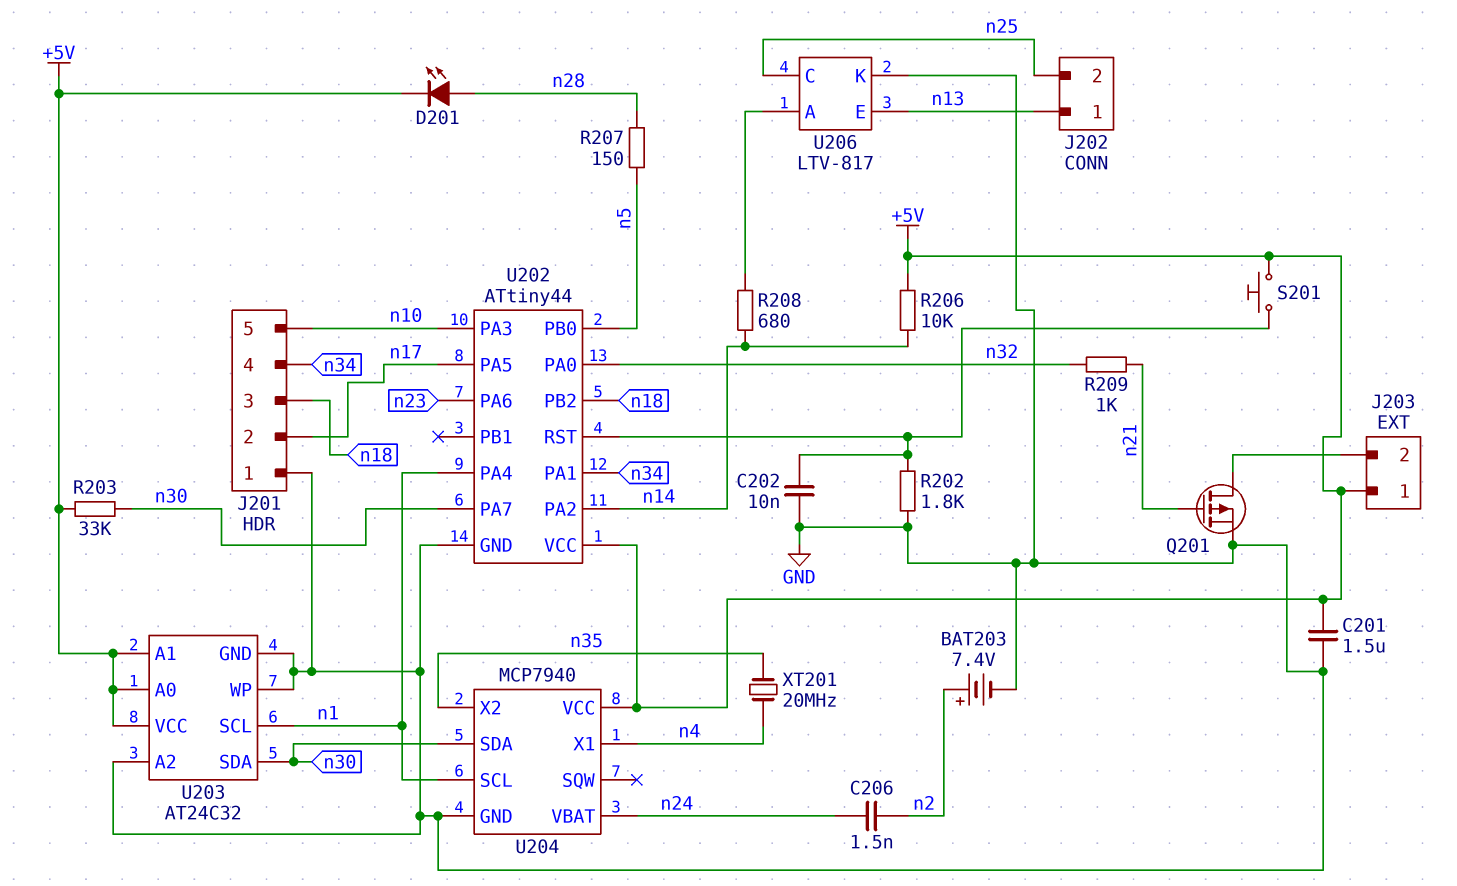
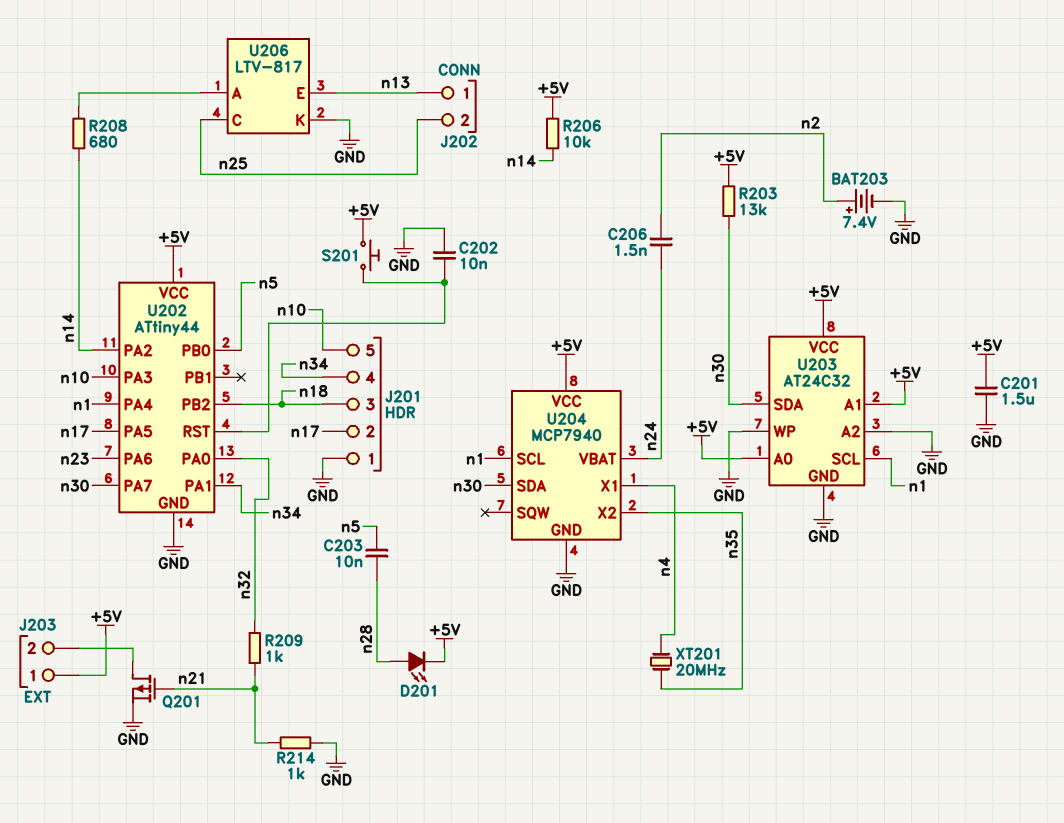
C203: none -> 10nF (n5, n28)
R202: 1.8k (GND, U202/RST) -> none
R203: 33k (+5V, n30) -> 13k (+5V, n30)
R207: 150 (n5, n28) -> none
R214: none -> 1k (GND, n21)

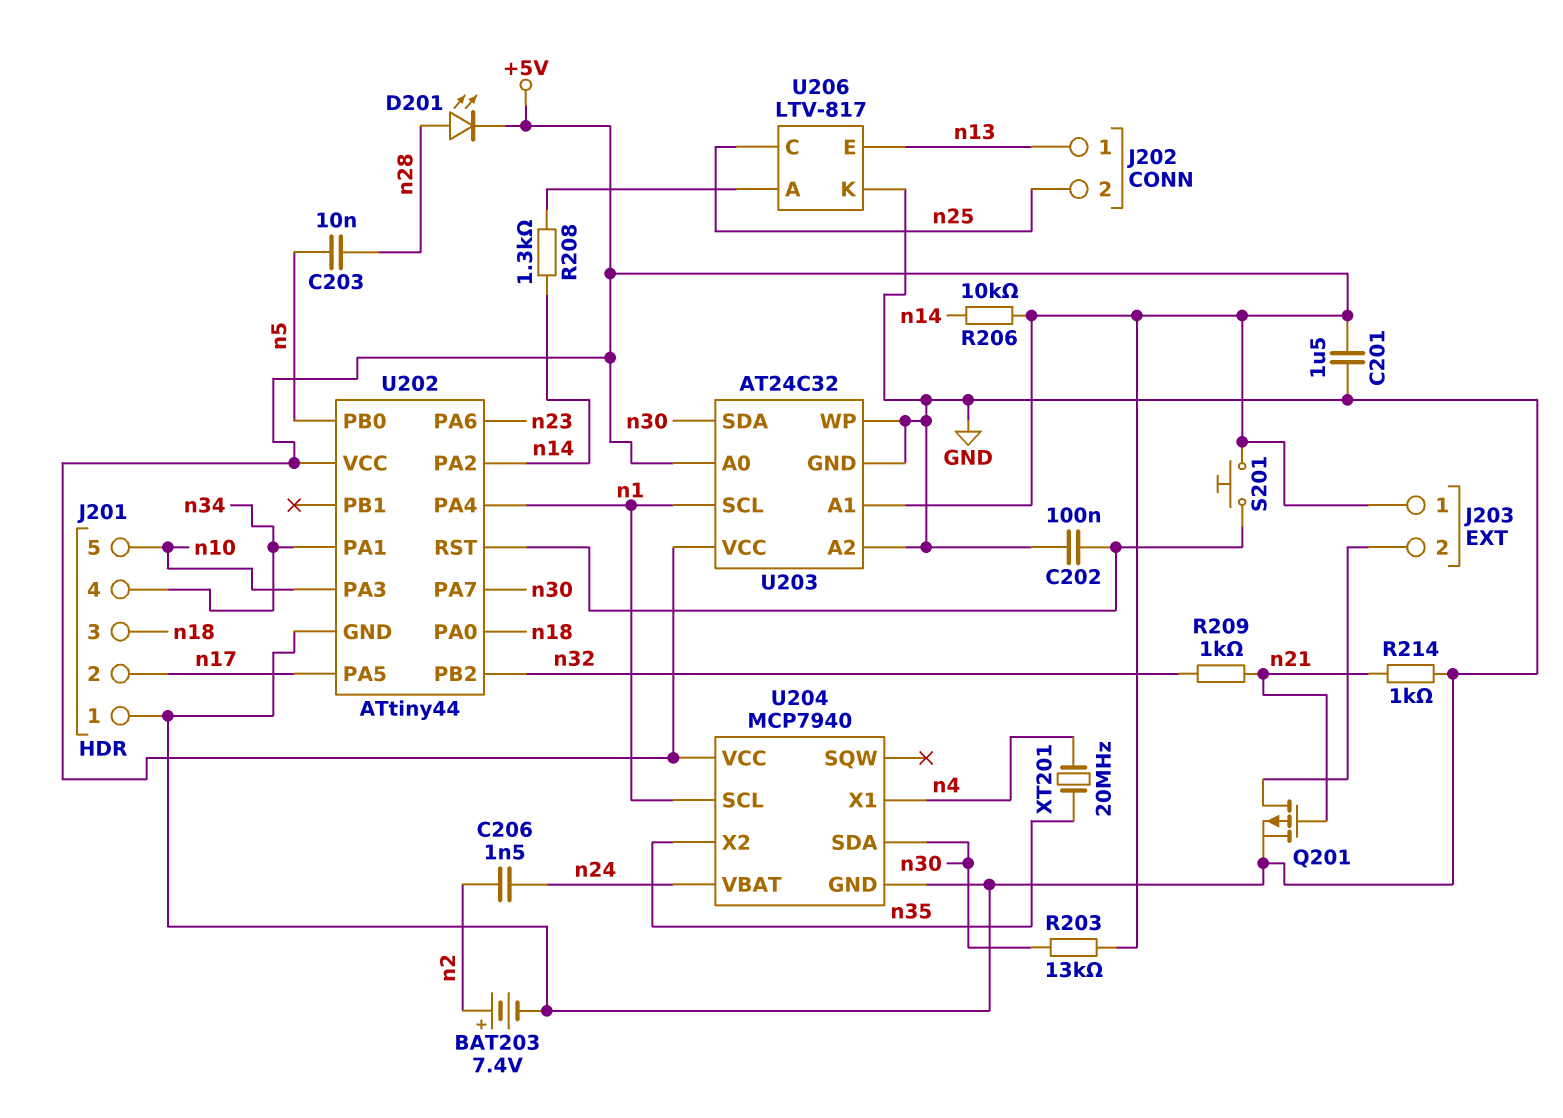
C202: 10nF (GND, U202/RST) -> 100nF (GND, U202/RST)
R208: 680 (U206/A, n14) -> 1.3k (U206/A, n14)
U202 pin PA0: n32 -> n18
U202 pin PB2: n18 -> n32

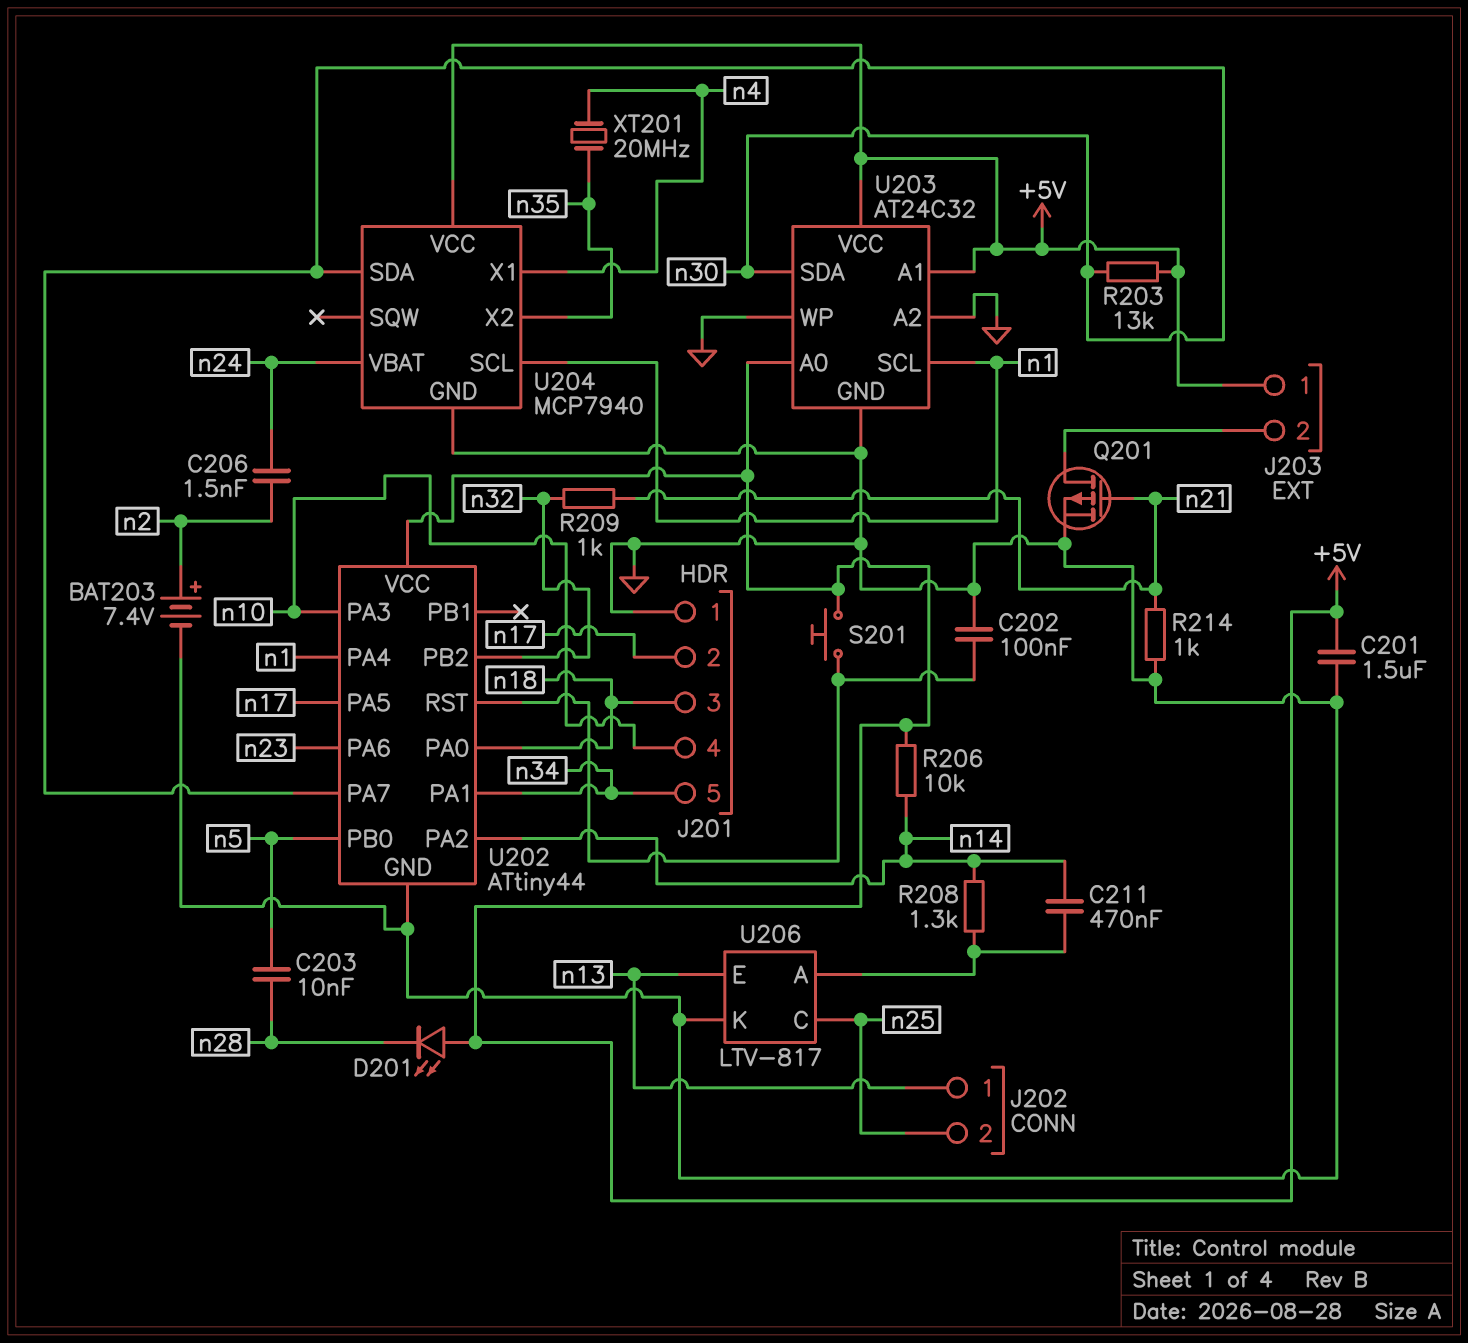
C211: none -> 470nF (U206/A, n14)
D201: LED (A n28, K +5V) -> LED (A +5V, K n28)
J201 pin 4: n34 -> n10
J201 pin 5: n10 -> n34

